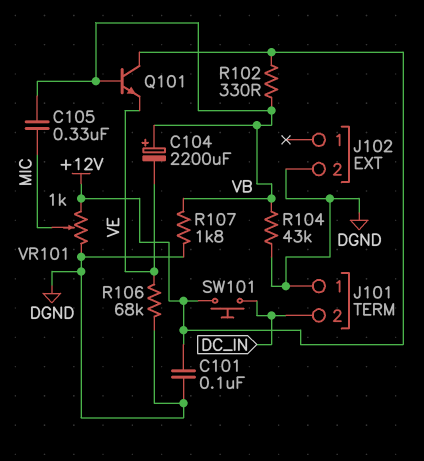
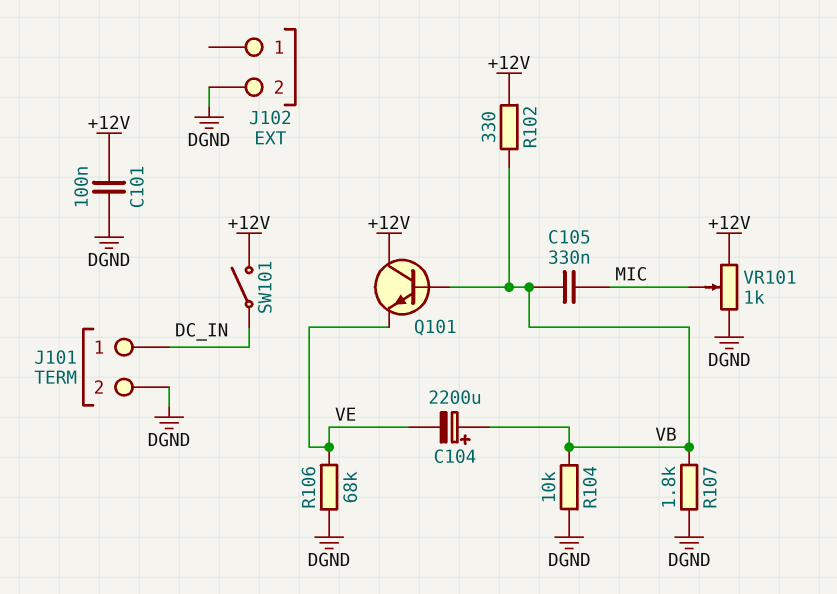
J101 pin 1: DGND -> DC_IN
J101 pin 2: DC_IN -> DGND
R104: 43k (DGND, VB) -> 10k (DGND, VB)
SW101: button (+12V, DC_IN) -> switch (+12V, DC_IN)

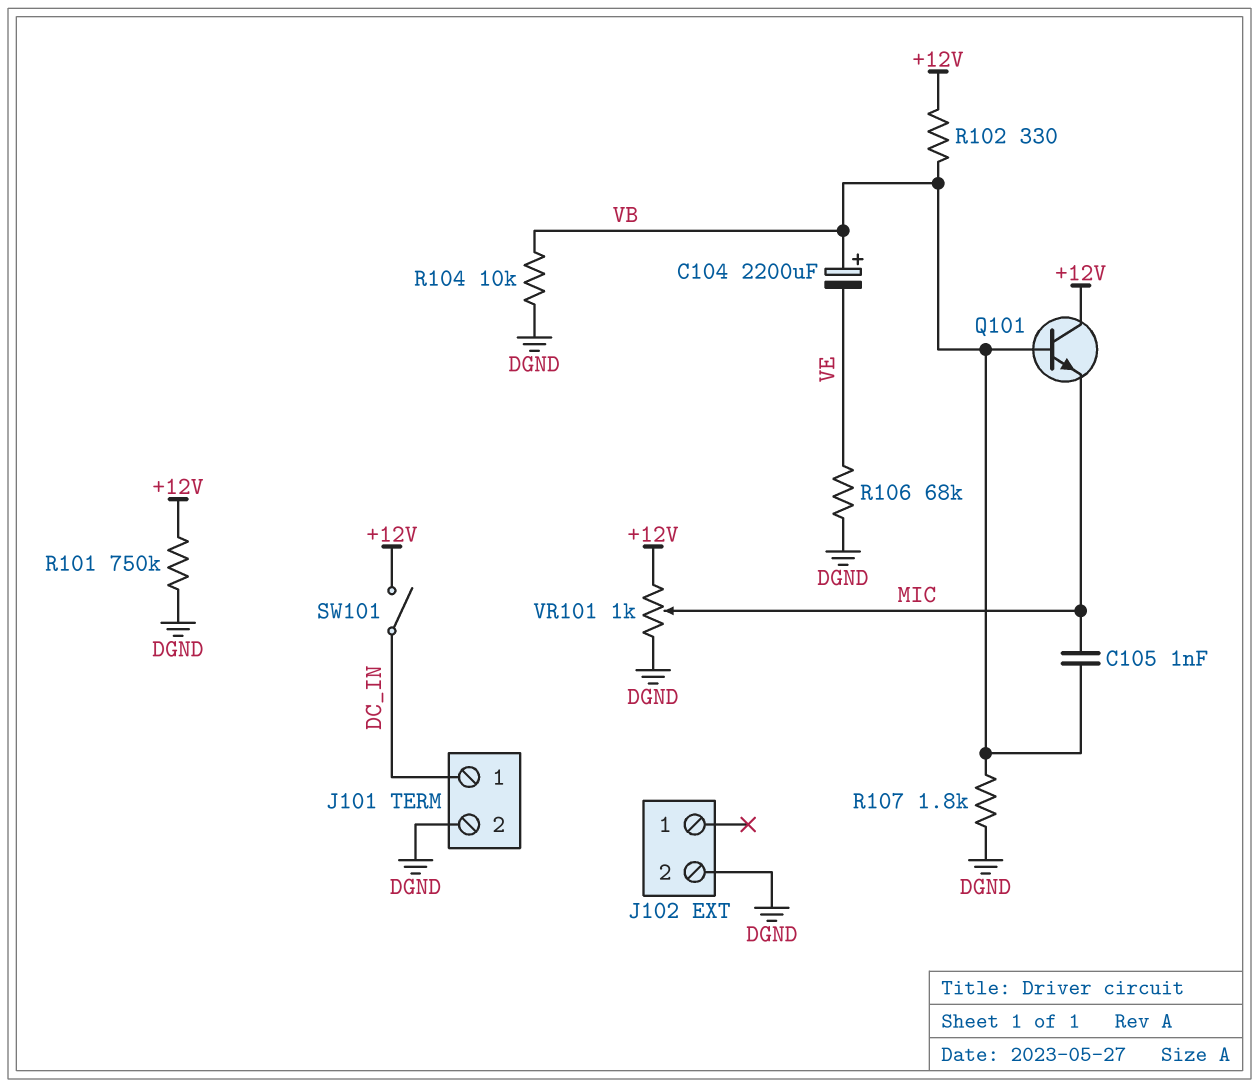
C101: 100nF (+12V, DGND) -> none
C105: 330nF (MIC, VB) -> 1nF (MIC, VB)
Q101: NPN (B VB, C +12V, E VE) -> NPN (B VB, C +12V, E MIC)
R101: none -> 750k (+12V, DGND)

